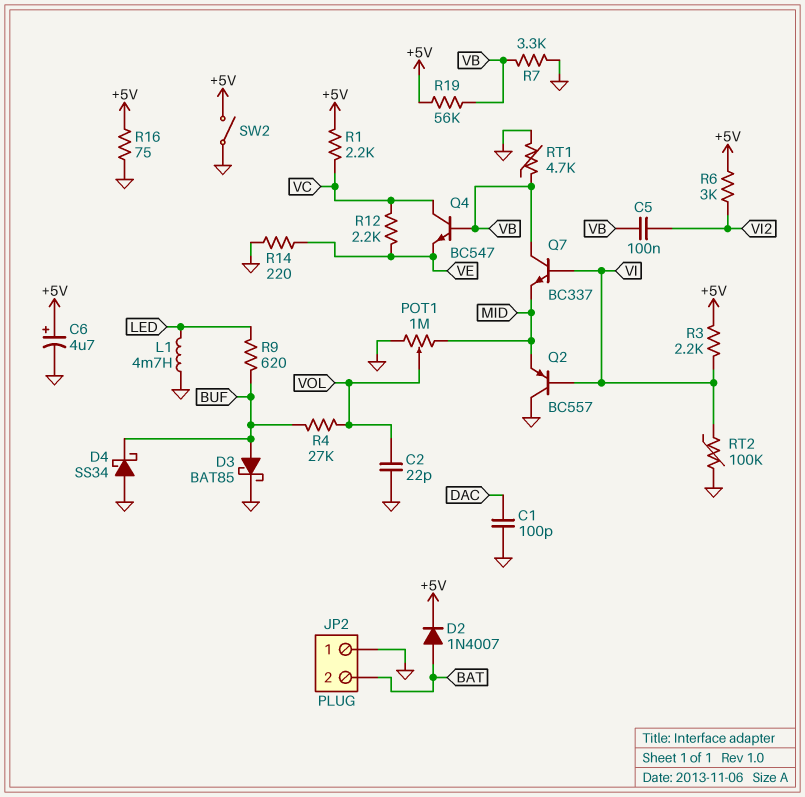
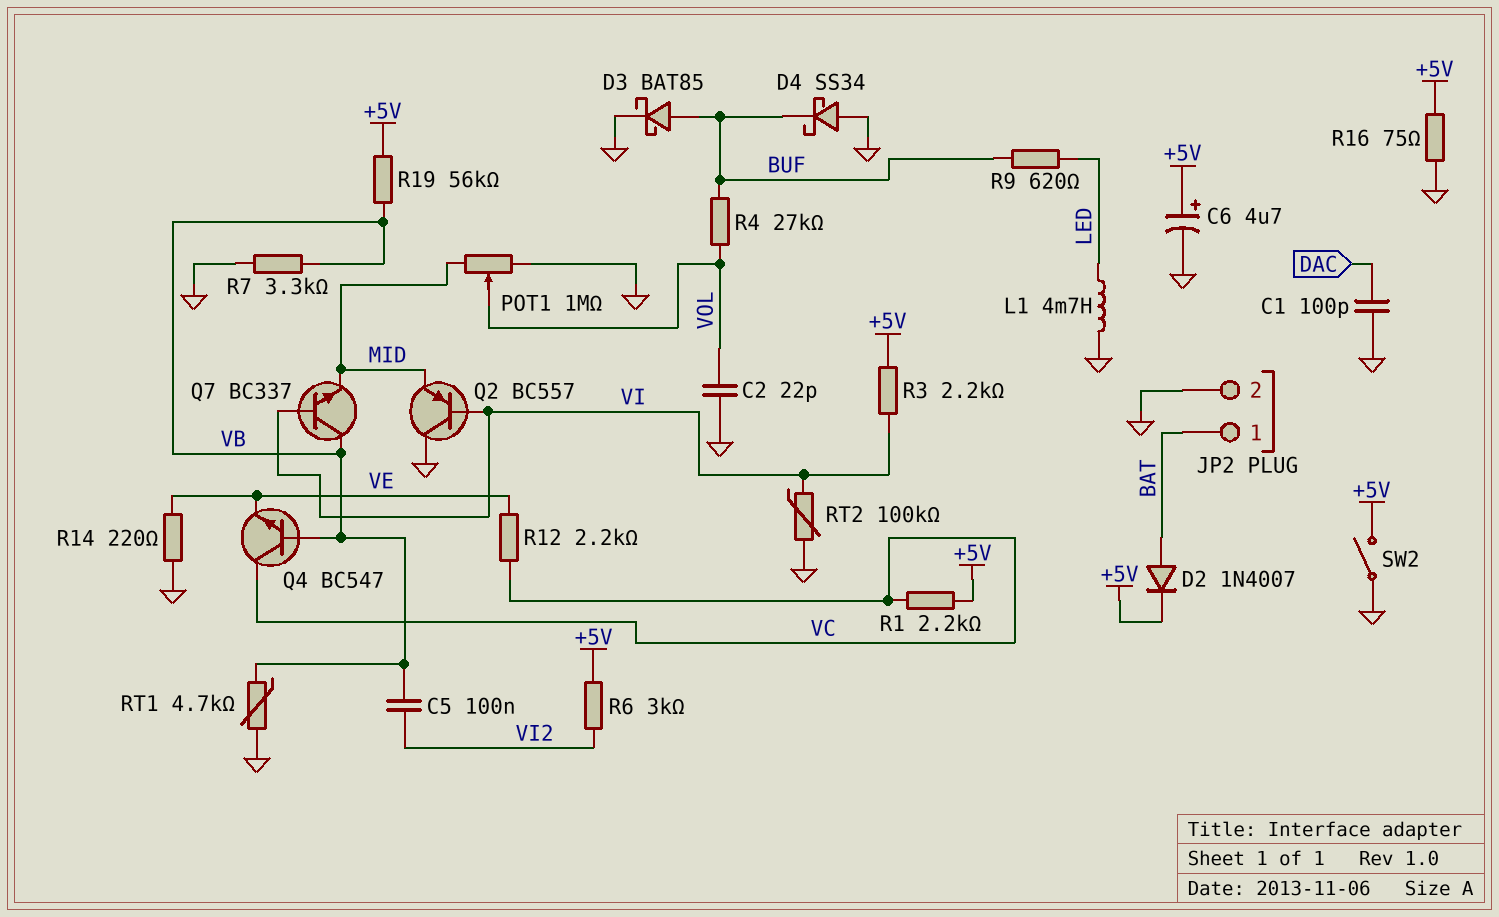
JP2 pin 1: GND -> BAT
JP2 pin 2: BAT -> GND

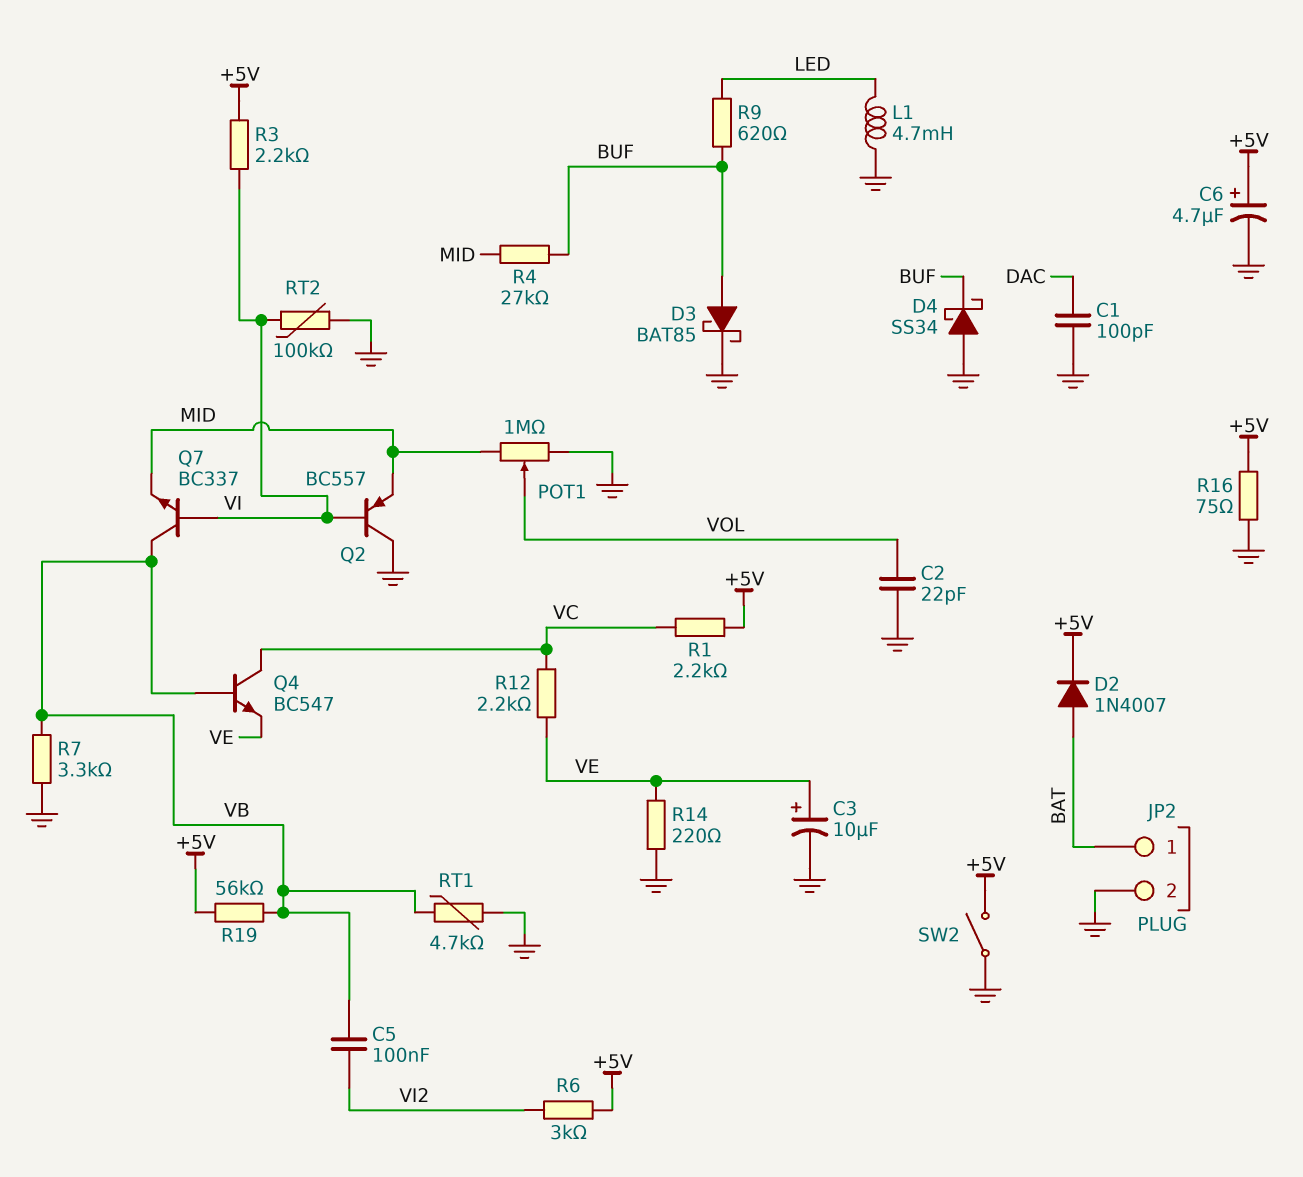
C3: none -> 10uF (plus VE, minus GND)
R4: 27k (BUF, VOL) -> 27k (BUF, MID)

